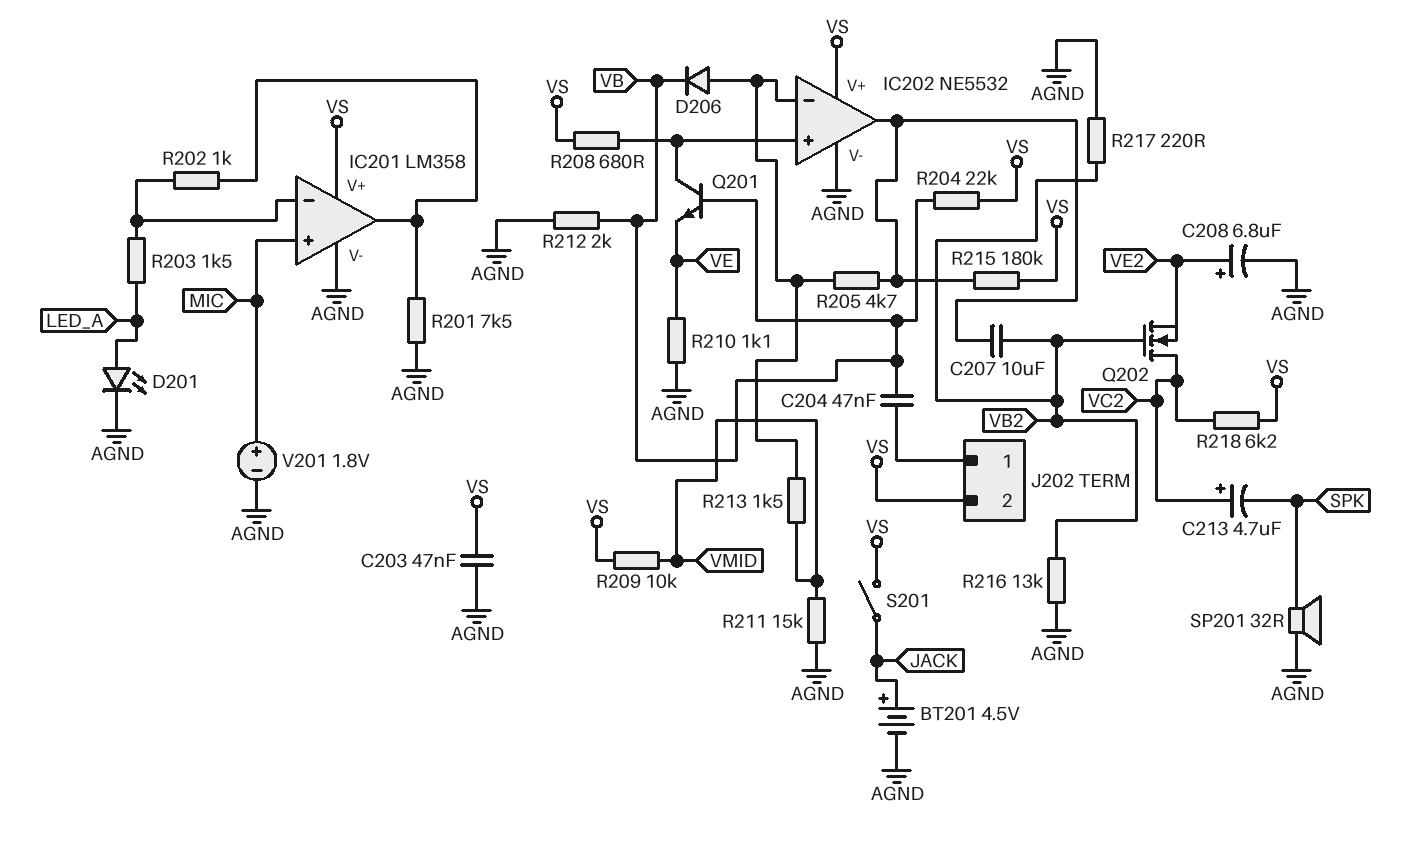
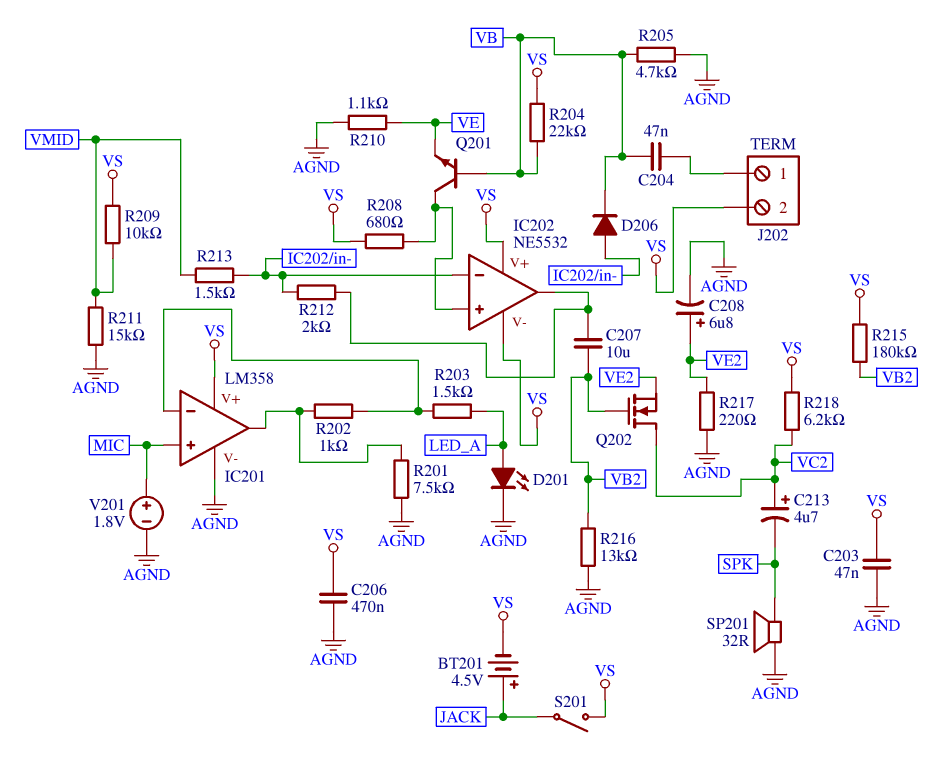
BT201: 4.5V (plus JACK, minus AGND) -> 4.5V (plus JACK, minus VS)
C206: none -> 470nF (AGND, VS)
IC202 pin V-: AGND -> VS
R205: 4.7k (IC202/in-, IC202/out) -> 4.7k (AGND, VB)
R212: 2k (AGND, VB) -> 2k (IC202/in-, IC202/out)
R215: 180k (IC202/out, VS) -> 180k (VB2, VS)
R217: 220 (AGND, VB2) -> 220 (AGND, VE2)

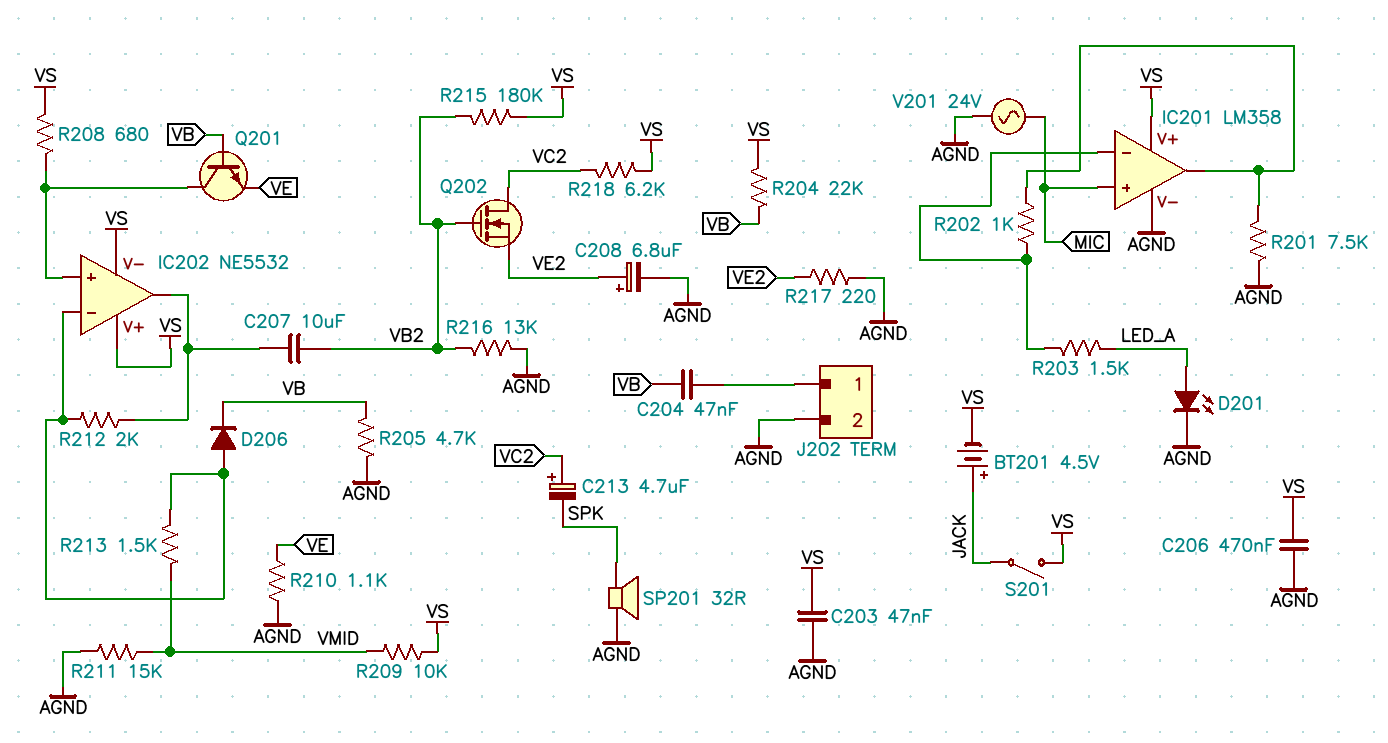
J202 pin 2: VS -> AGND
V201: 1.8V (plus MIC, minus AGND) -> AC 24V (AGND, MIC)

